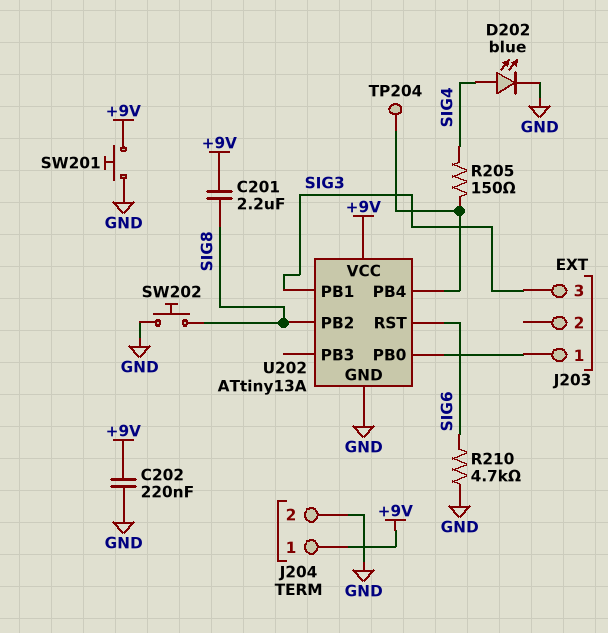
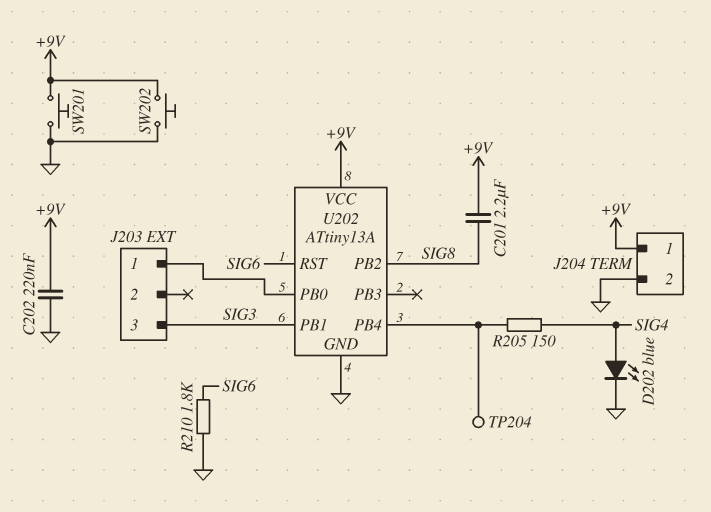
R210: 4.7k (GND, SIG6) -> 1.8k (GND, SIG6)
SW202: button (GND, SIG8) -> button (+9V, GND)

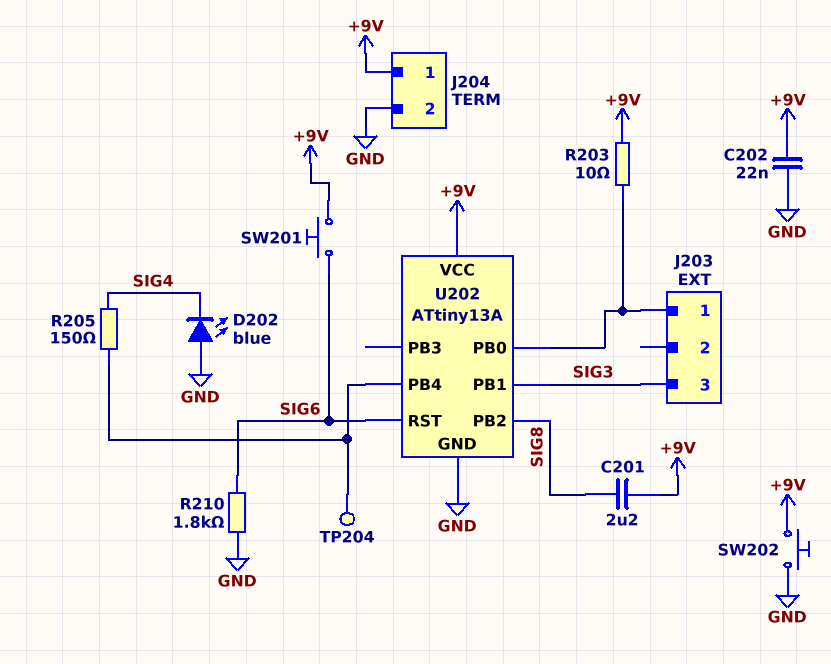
C202: 220nF (+9V, GND) -> 22nF (+9V, GND)
D202: LED blue (A SIG4, K GND) -> LED blue (A GND, K SIG4)
R203: none -> 10 (+9V, J203/1)
SW201: button (+9V, GND) -> button (+9V, SIG6)

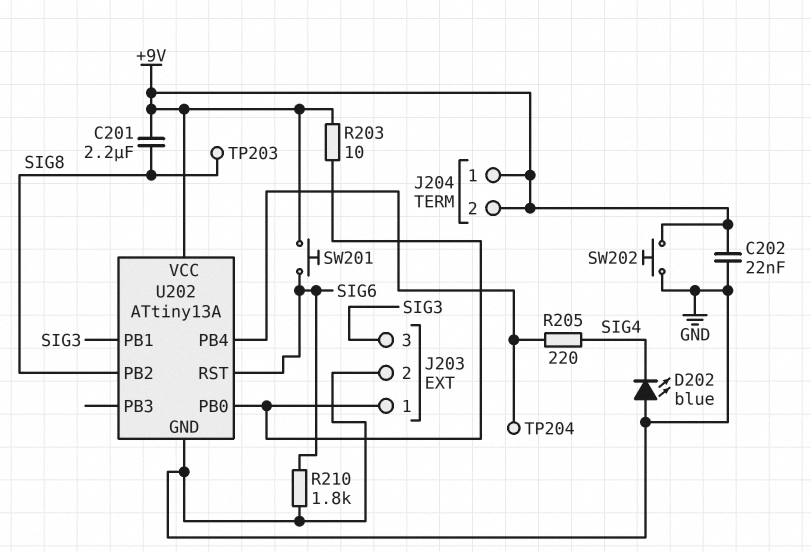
J203 pin 2: none -> GND
J204 pin 2: GND -> +9V
R205: 150 (SIG4, U202/PB4) -> 220 (SIG4, U202/PB4)
TP203: none -> test point (SIG8)

